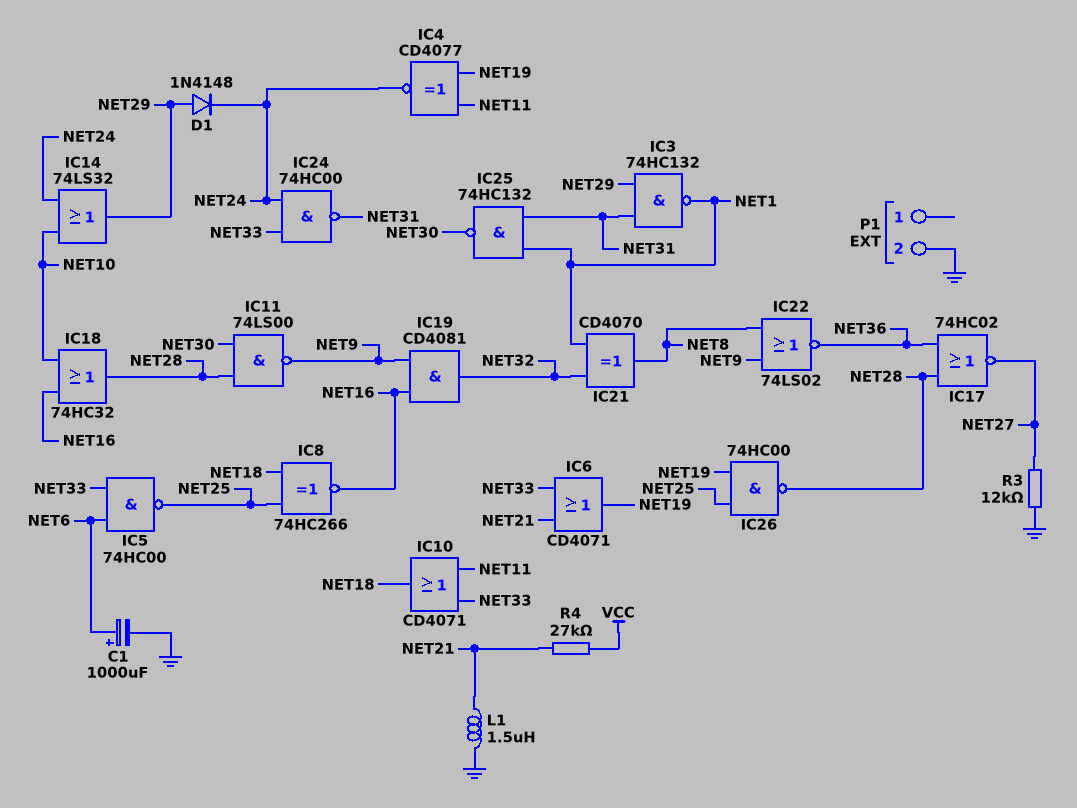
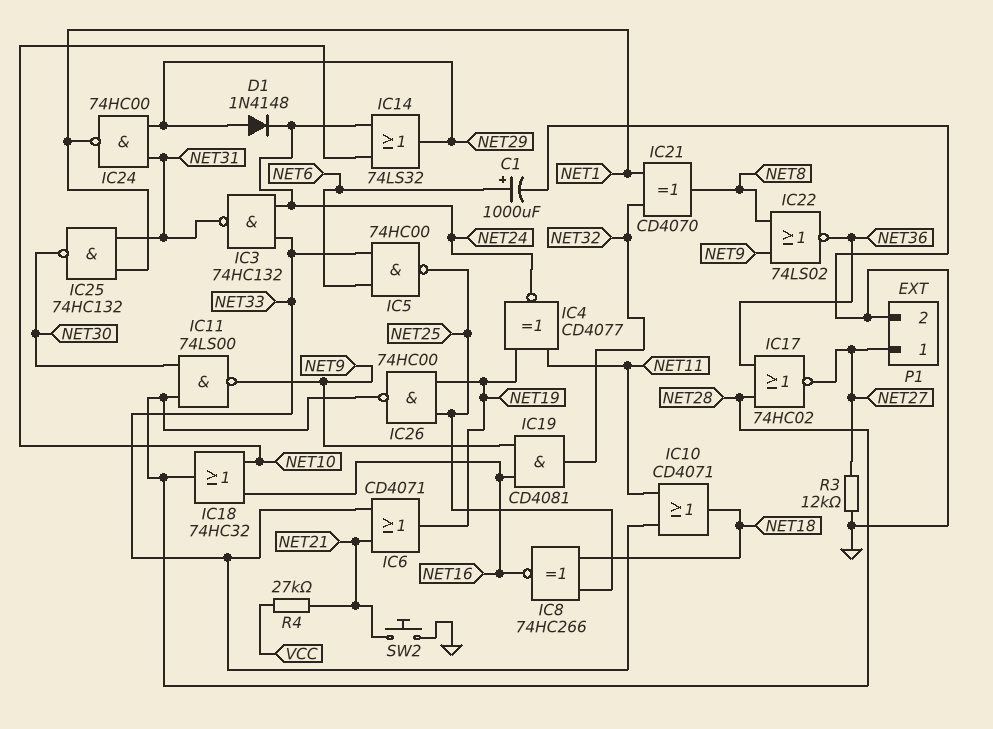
IC3: NAND 74HC132 (in NET29, in NET31, out NET1) -> NAND 74HC132 (in NET24, in NET33, out NET31)
IC24: NAND 74HC00 (in NET24, in NET33, out NET31) -> NAND 74HC00 (in NET29, in NET31, out NET1)
L1: 1.5uH (GND, NET21) -> none
P1 pin 1: none -> NET27
SW2: none -> button (GND, NET21)

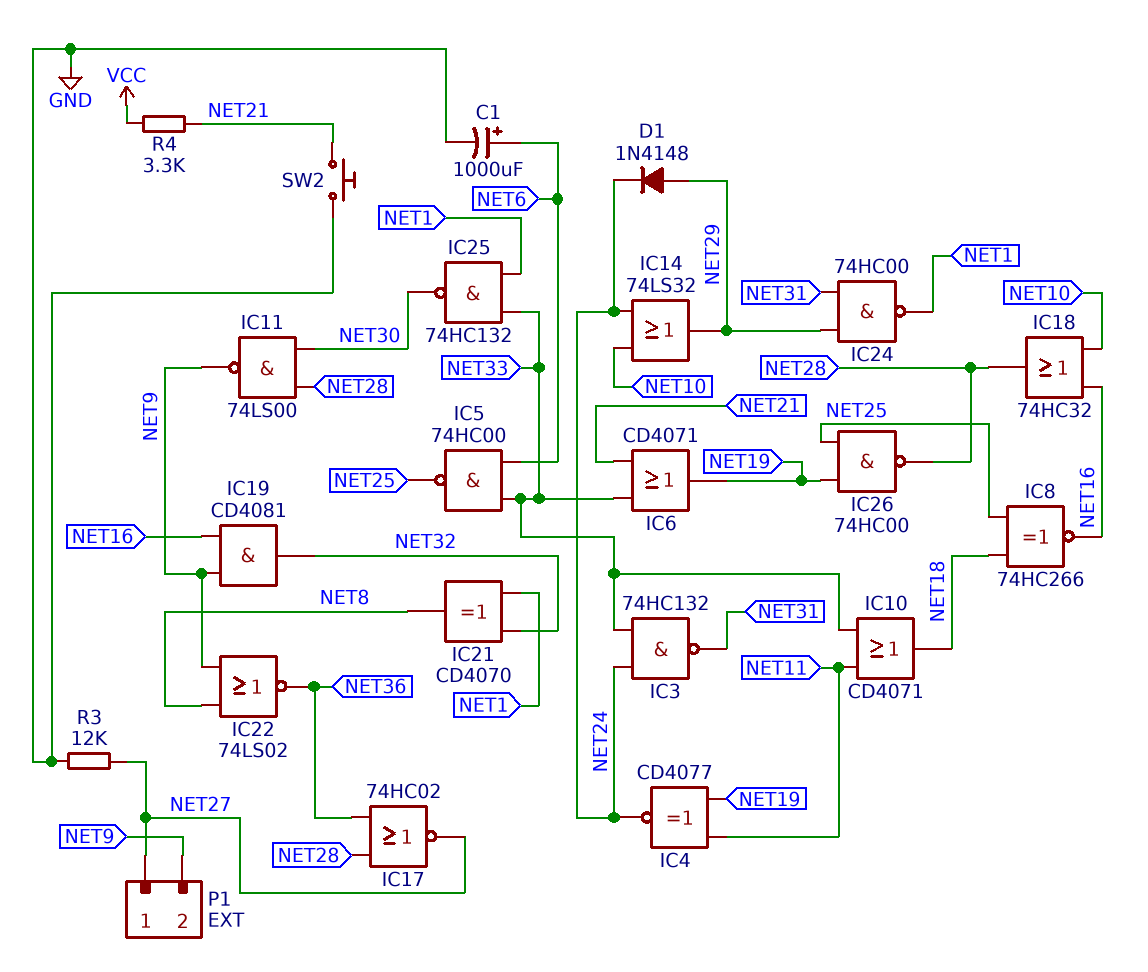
IC25: NAND 74HC132 (in NET1, in NET31, out NET30) -> NAND 74HC132 (in NET1, in NET33, out NET30)
P1 pin 2: GND -> NET9
R4: 27k (NET21, VCC) -> 3.3k (NET21, VCC)

